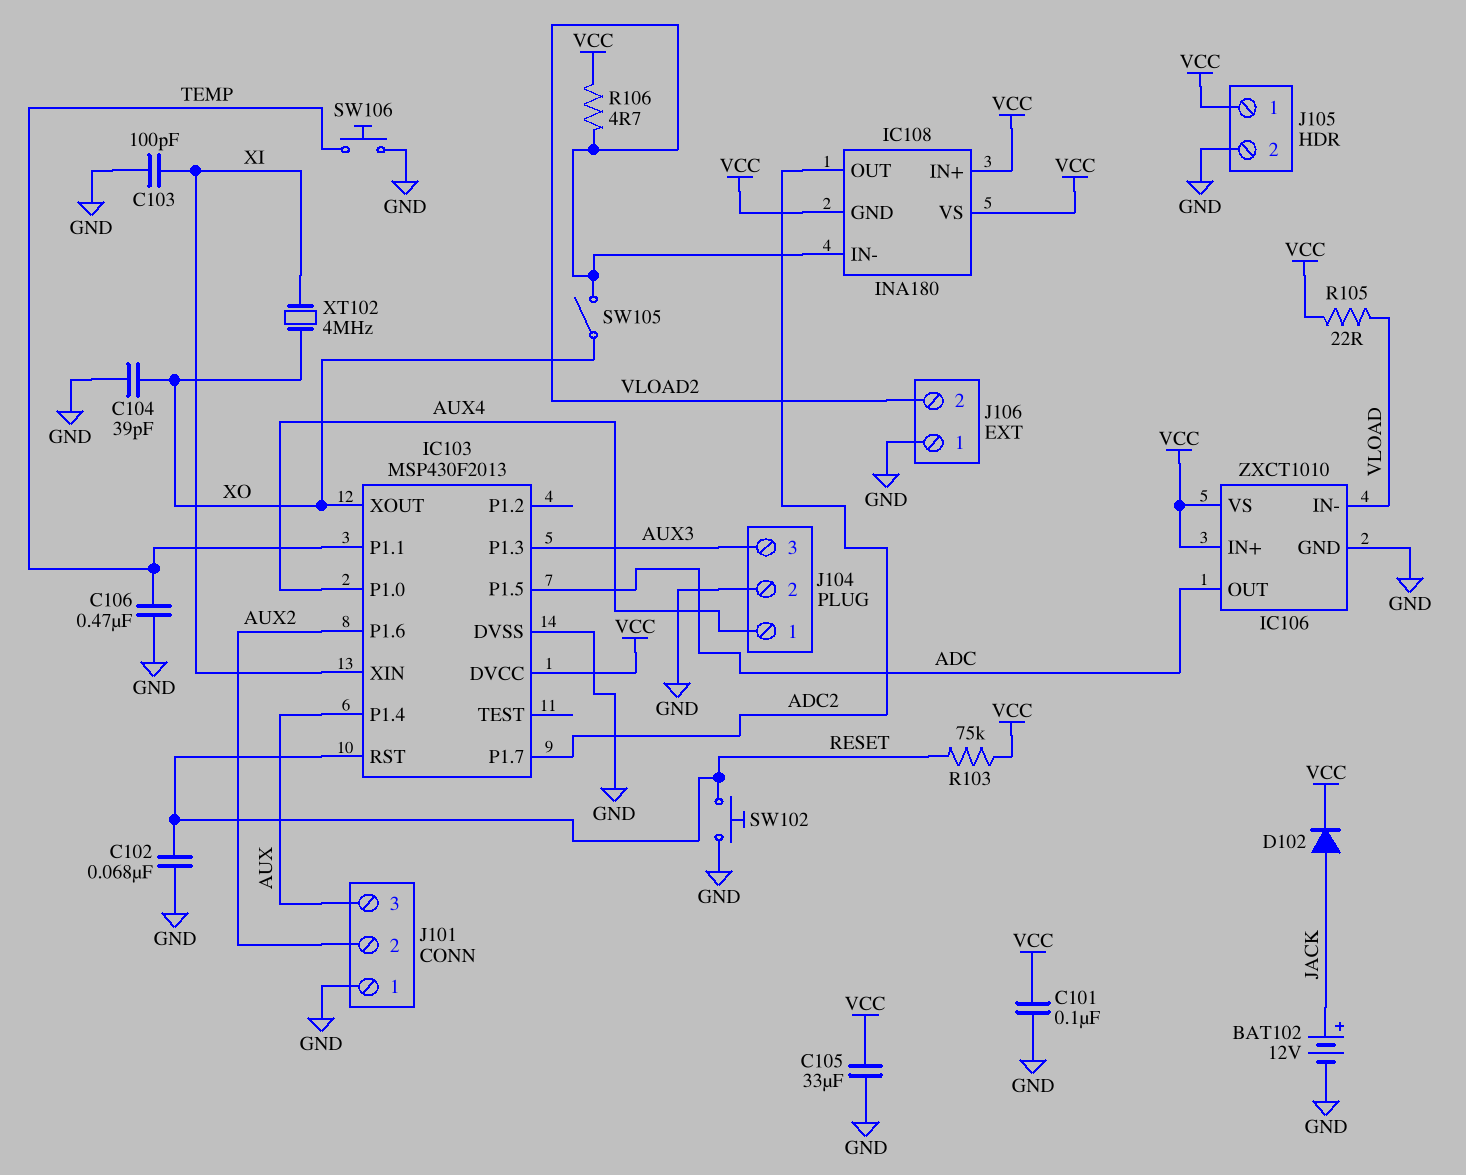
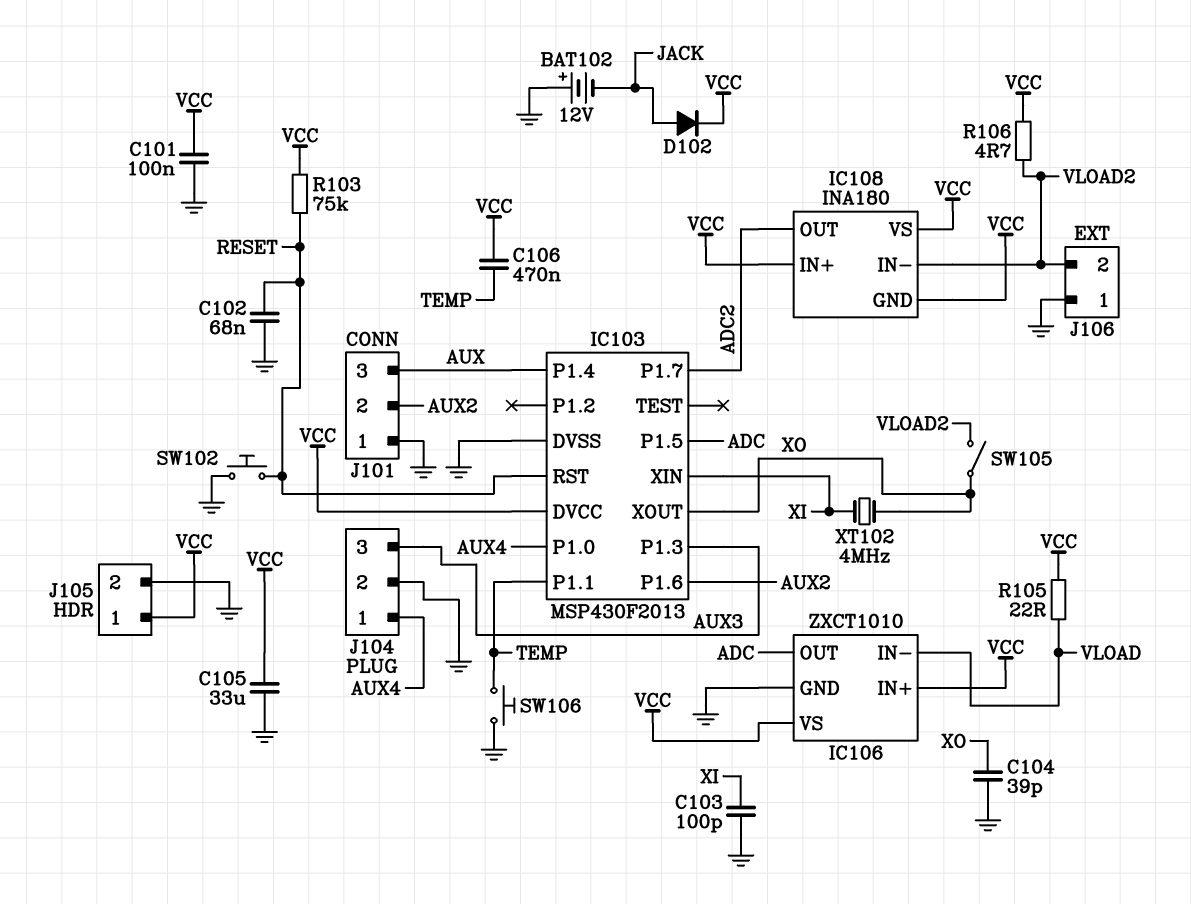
BAT102: 12V (plus JACK, minus GND) -> 12V (plus GND, minus JACK)
C106: 470nF (GND, TEMP) -> 470nF (TEMP, VCC)

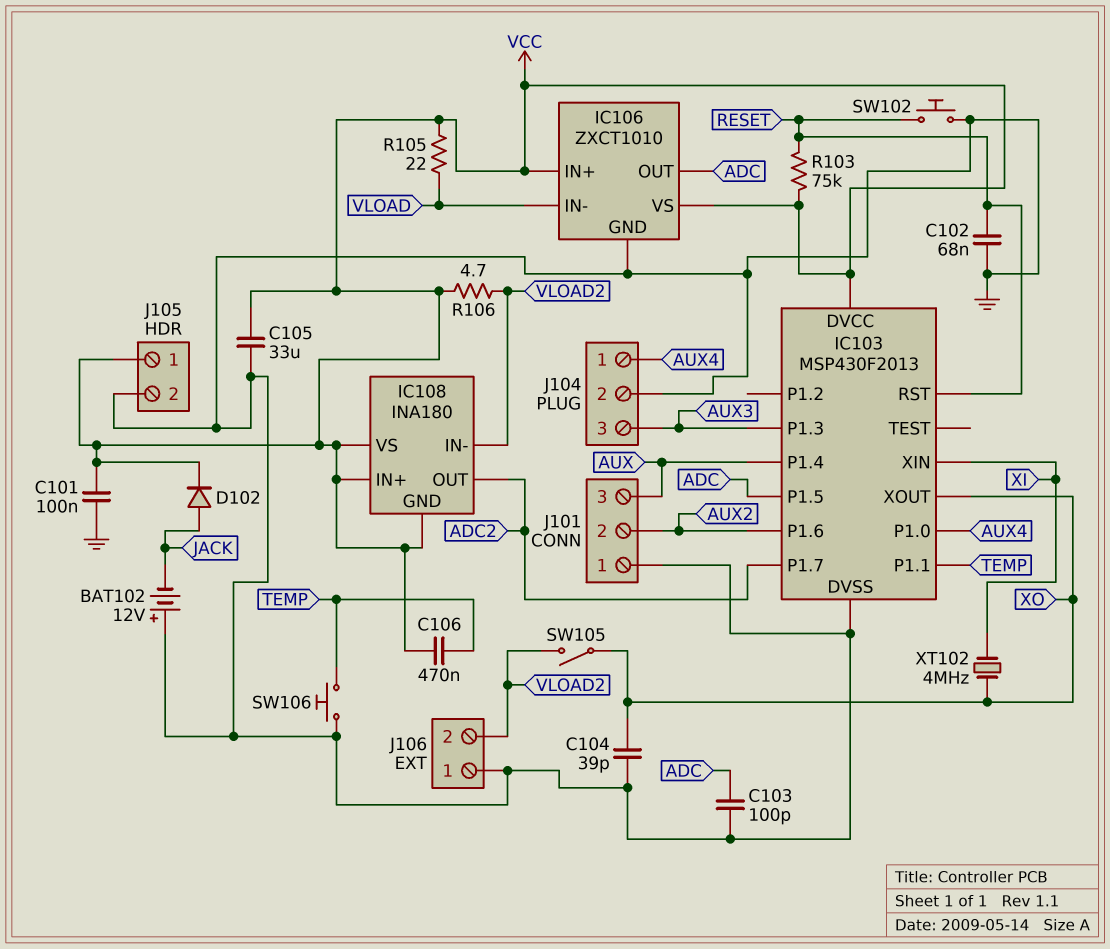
C103: 100pF (GND, XI) -> 100pF (ADC, GND)

